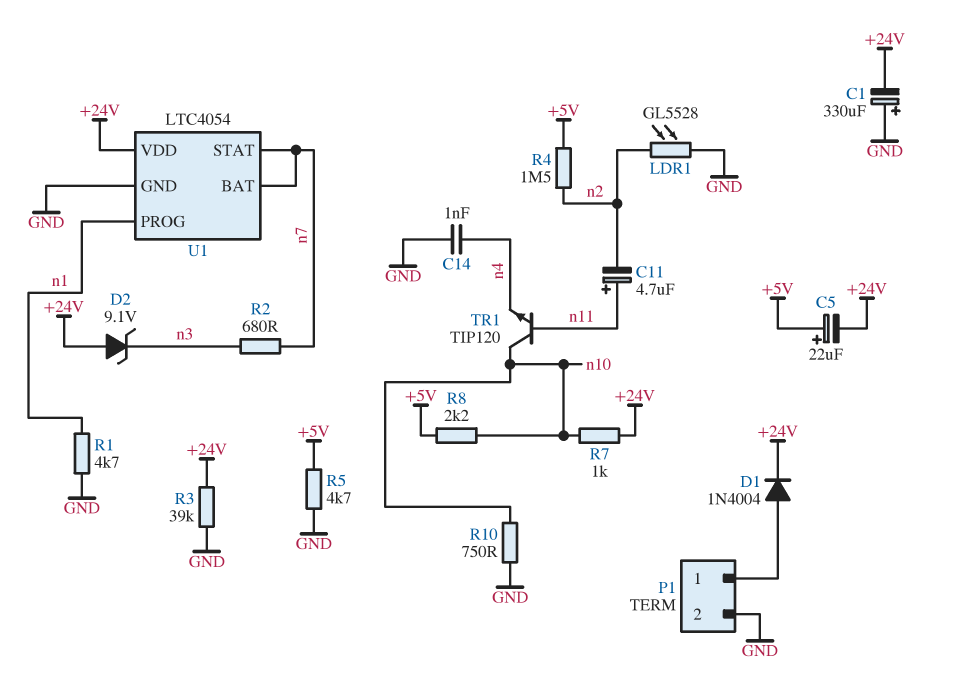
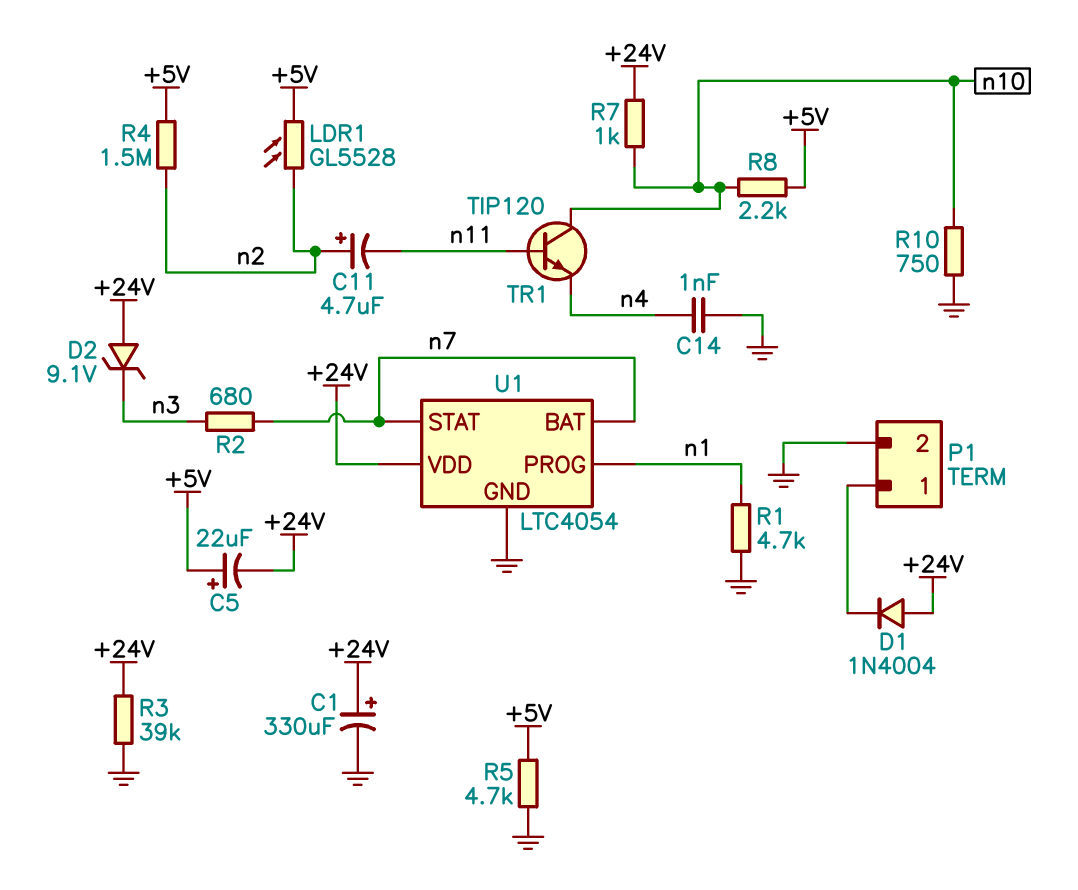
C1: 330uF (plus GND, minus +24V) -> 330uF (plus +24V, minus GND)
C11: 4.7uF (plus n11, minus n2) -> 4.7uF (plus n2, minus n11)
D1: diode 1N4004 (A P1/1, K +24V) -> diode 1N4004 (A +24V, K P1/1)
LDR1: GL5528 (GND, n2) -> GL5528 (+5V, n2)

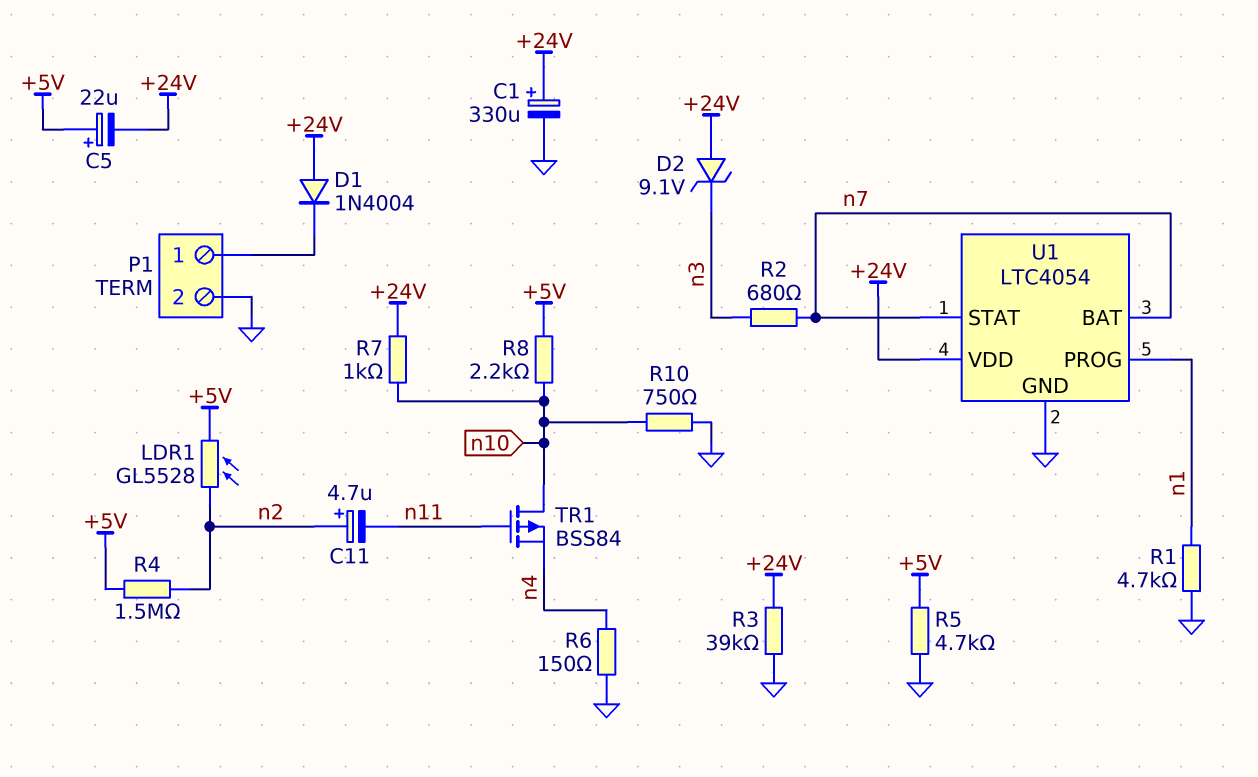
C14: 1nF (GND, n4) -> none
R6: none -> 150 (GND, n4)
TR1: NPN TIP120 (B n11, C n10, E n4) -> PMOS BSS84 (G n11, D n10, S n4)

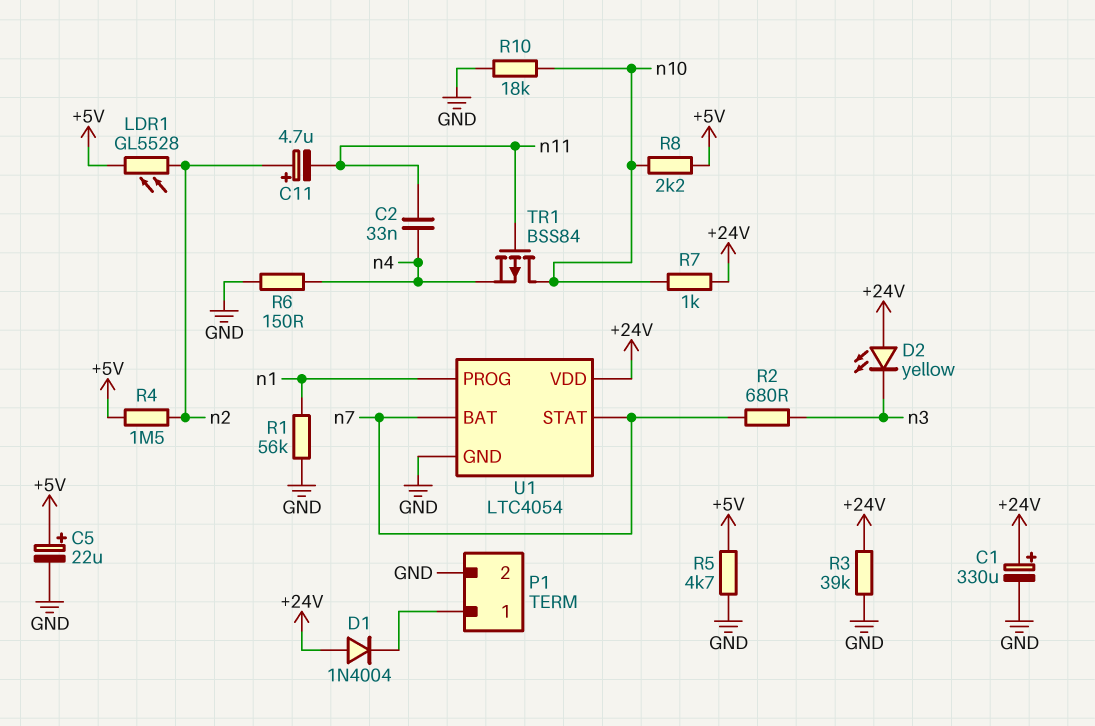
C2: none -> 33nF (n4, n11)
C5: 22uF (plus +5V, minus +24V) -> 22uF (plus +5V, minus GND)
D2: zener 9.1V (A +24V, K n3) -> LED yellow (A +24V, K n3)
R1: 4.7k (GND, n1) -> 56k (GND, n1)
R10: 750 (GND, n10) -> 18k (GND, n10)

